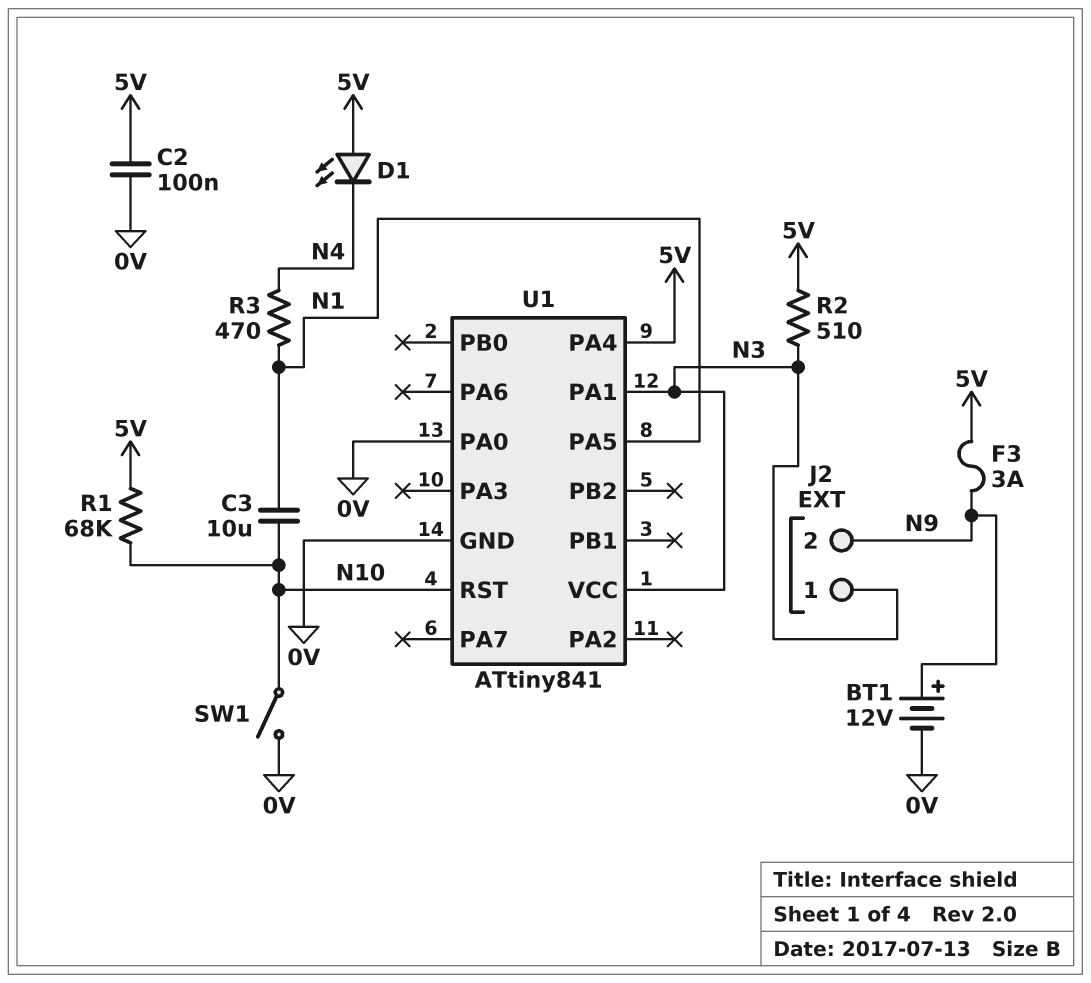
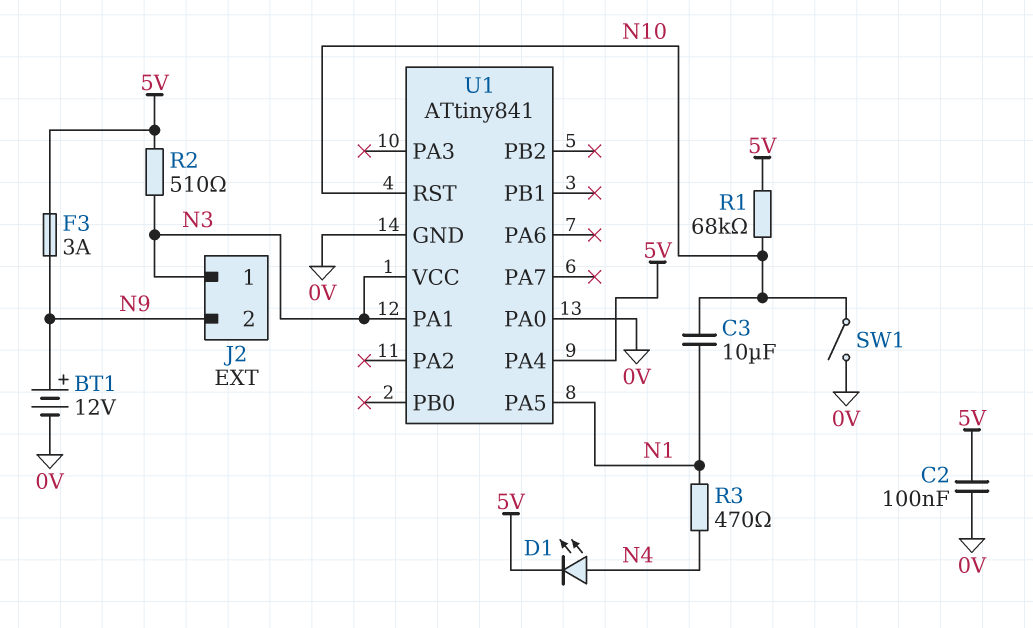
D1: LED (A 5V, K N4) -> LED (A N4, K 5V)

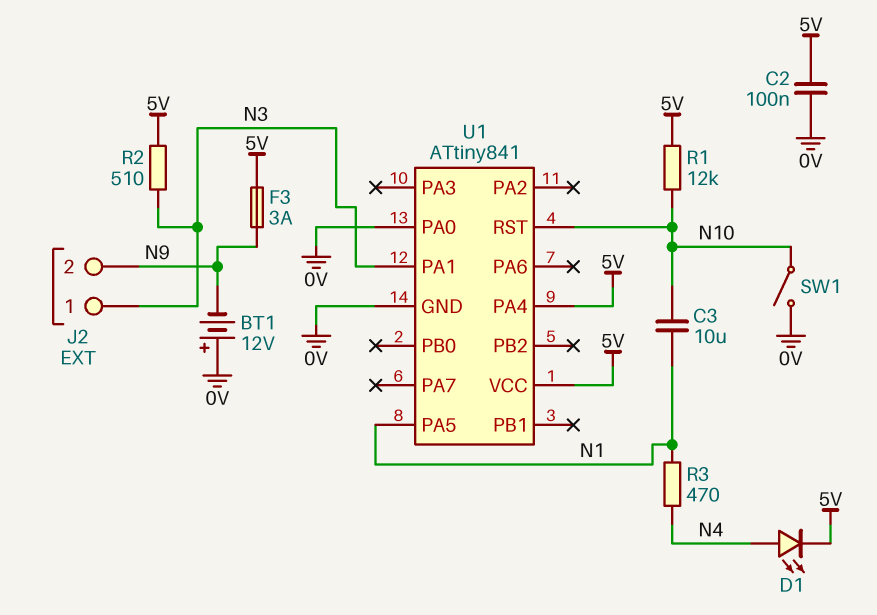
BT1: 12V (plus N9, minus 0V) -> 12V (plus 0V, minus N9)
R1: 68k (5V, N10) -> 12k (5V, N10)
U1 pin VCC: N3 -> 5V

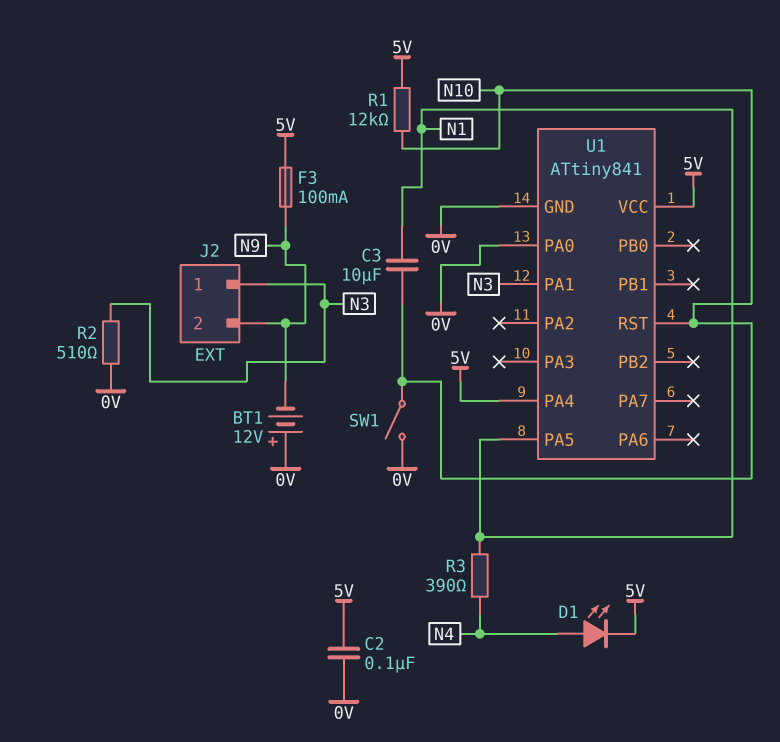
F3: 3A (5V, N9) -> 100mA (5V, N9)
R2: 510 (5V, N3) -> 510 (0V, N3)
R3: 470 (N1, N4) -> 390 (N1, N4)

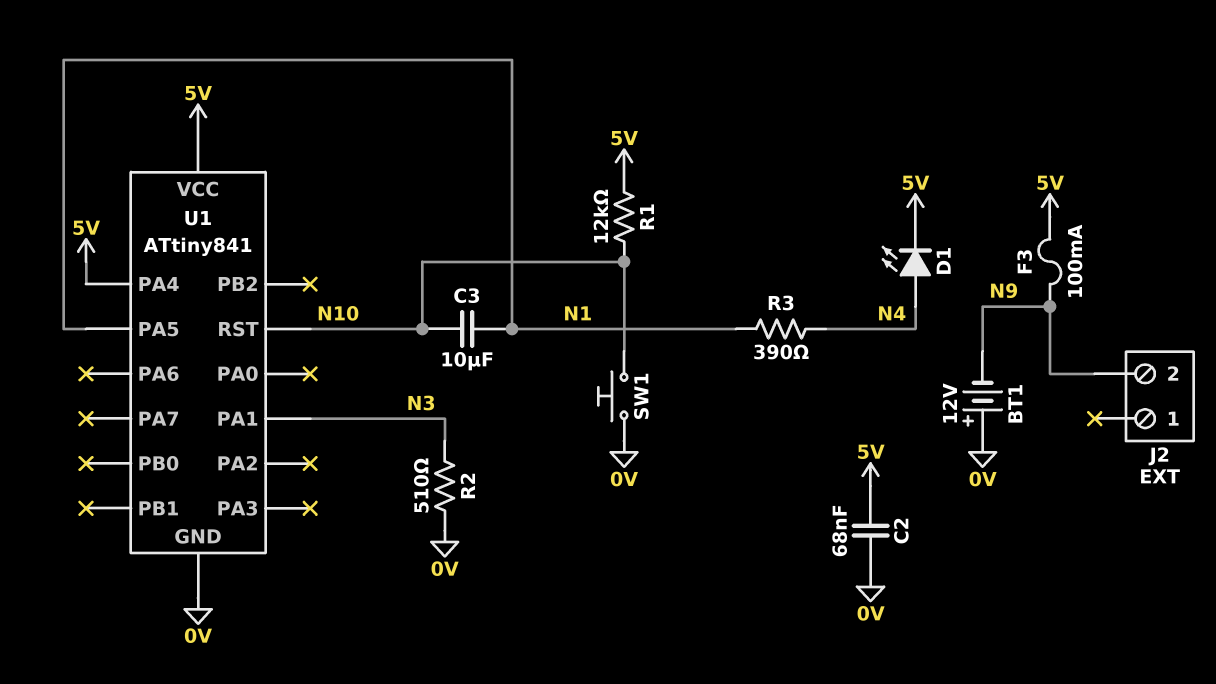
C2: 100nF (0V, 5V) -> 68nF (0V, 5V)
J2 pin 1: N3 -> none
SW1: switch (0V, N10) -> button (0V, N10)
U1 pin PA0: 0V -> none

